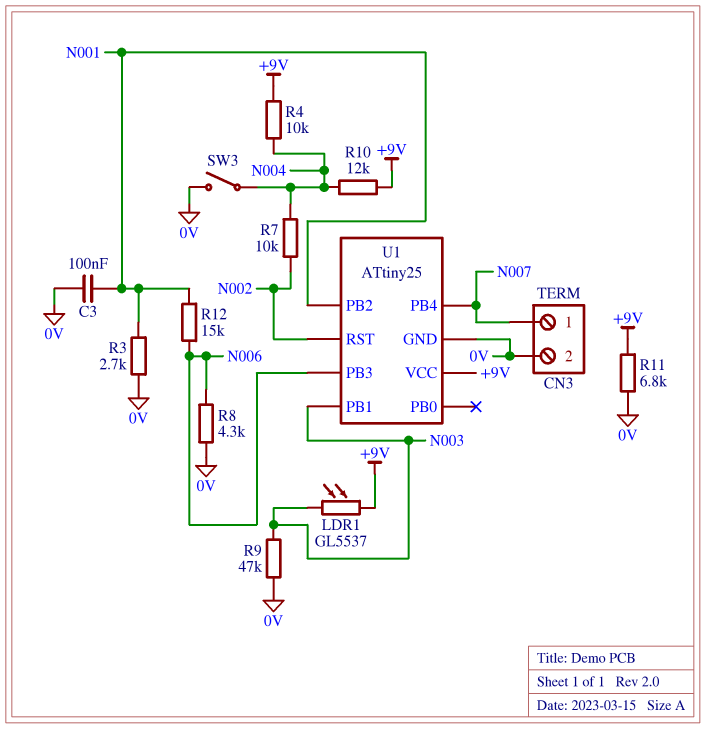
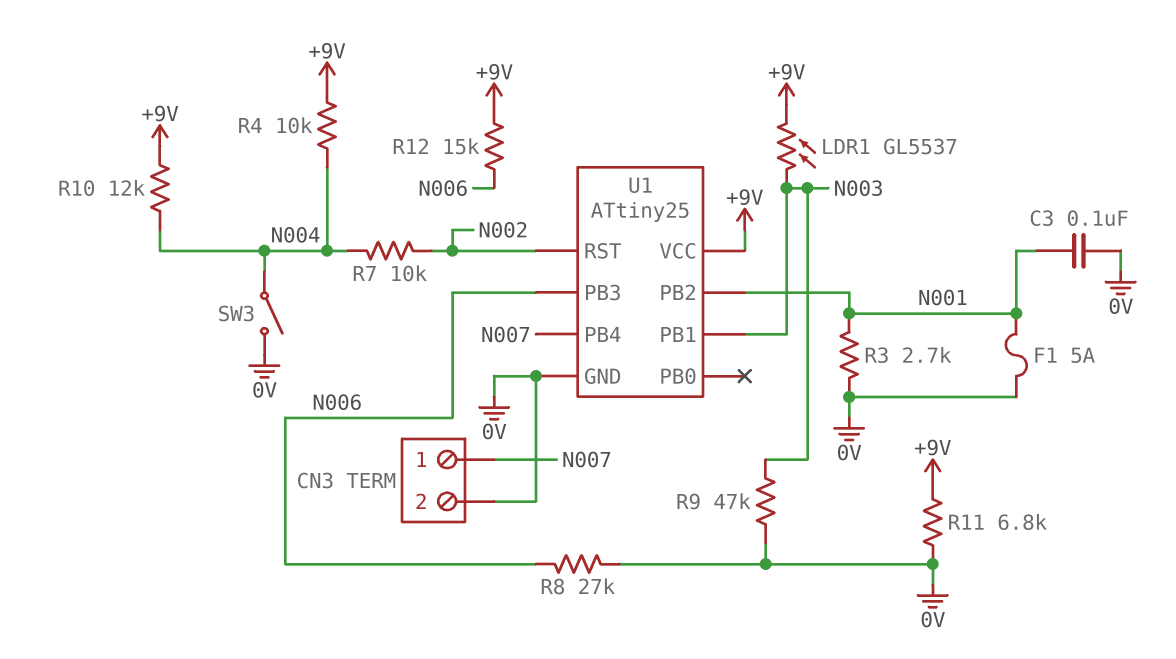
F1: none -> 5A (0V, N001)
R8: 4.3k (0V, N006) -> 27k (0V, N006)
R12: 15k (N001, N006) -> 15k (+9V, N006)

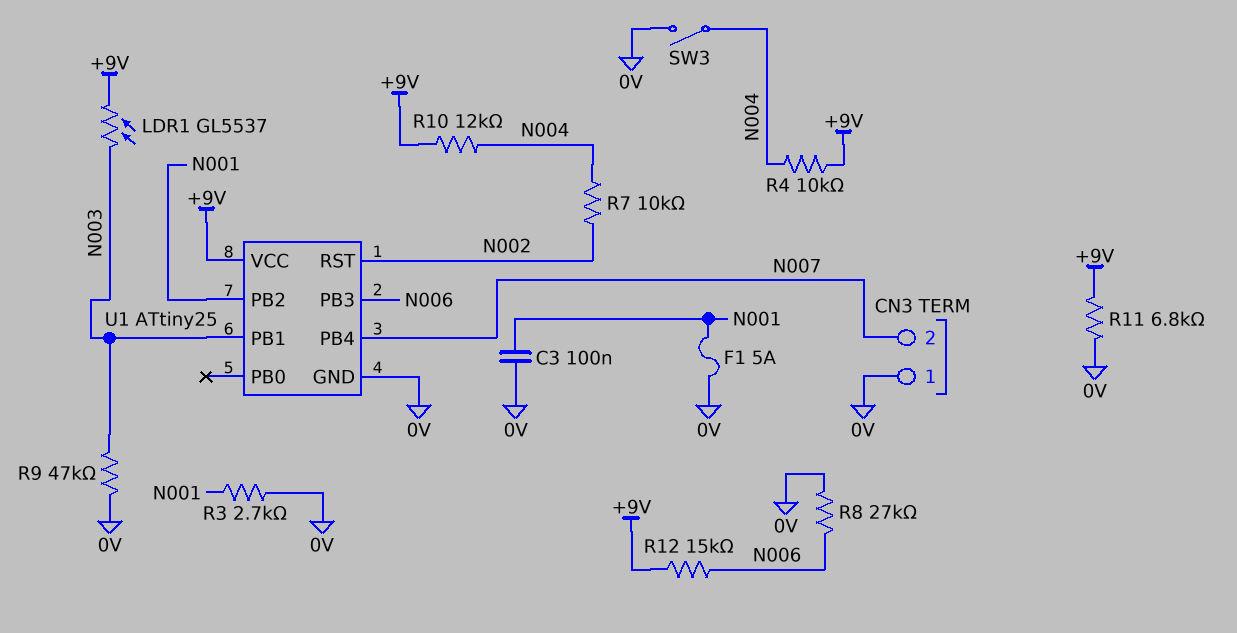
CN3 pin 1: N007 -> 0V
CN3 pin 2: 0V -> N007

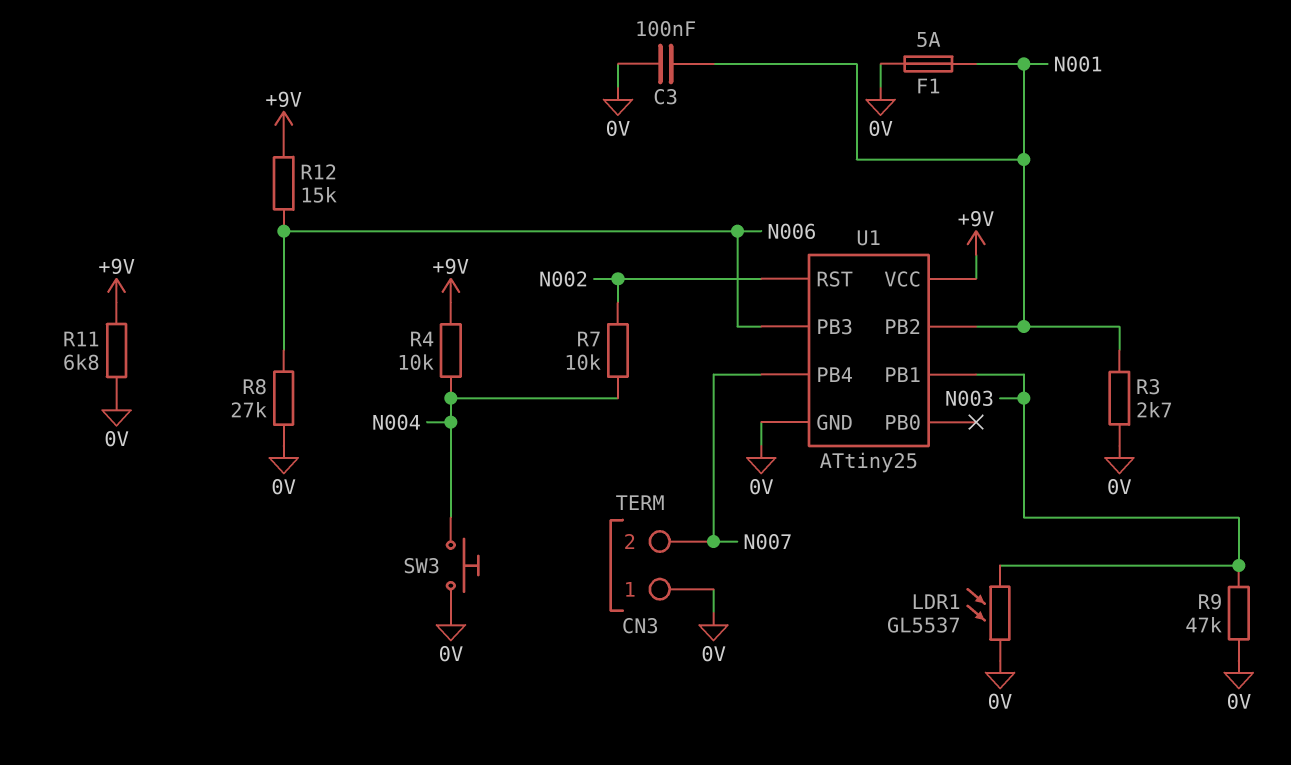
LDR1: GL5537 (+9V, N003) -> GL5537 (0V, N003)
R10: 12k (+9V, N004) -> none
SW3: switch (0V, N004) -> button (0V, N004)

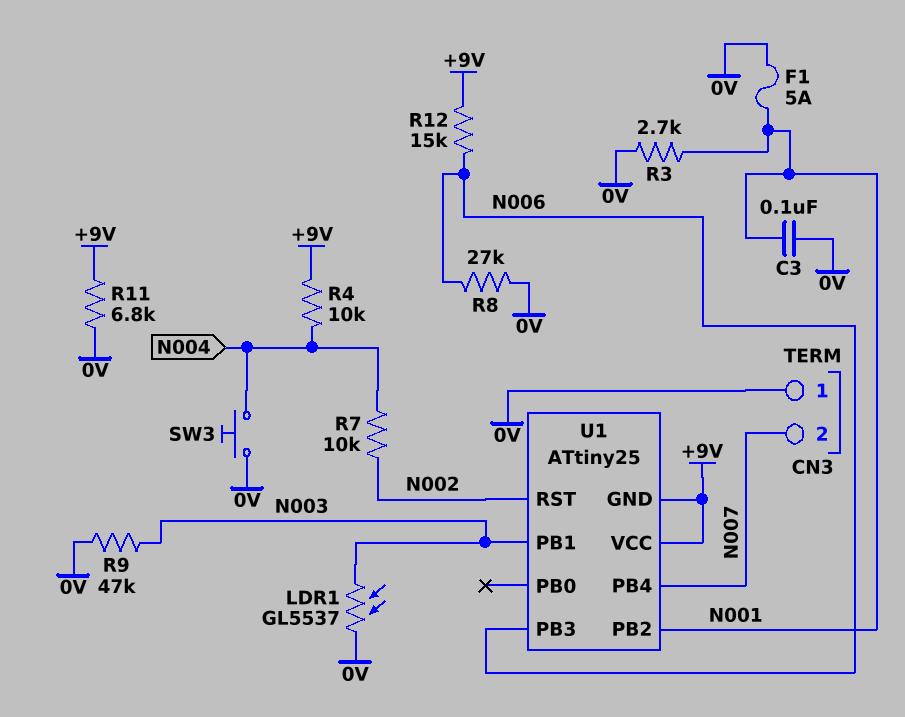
U1 pin GND: 0V -> +9V

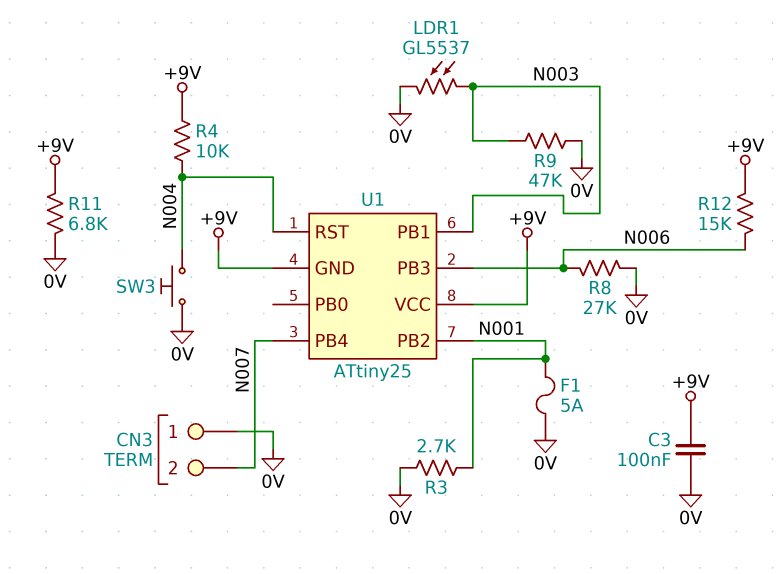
C3: 100nF (0V, N001) -> 100nF (+9V, 0V)
R7: 10k (N002, N004) -> none
U1 pin RST: N002 -> N004

